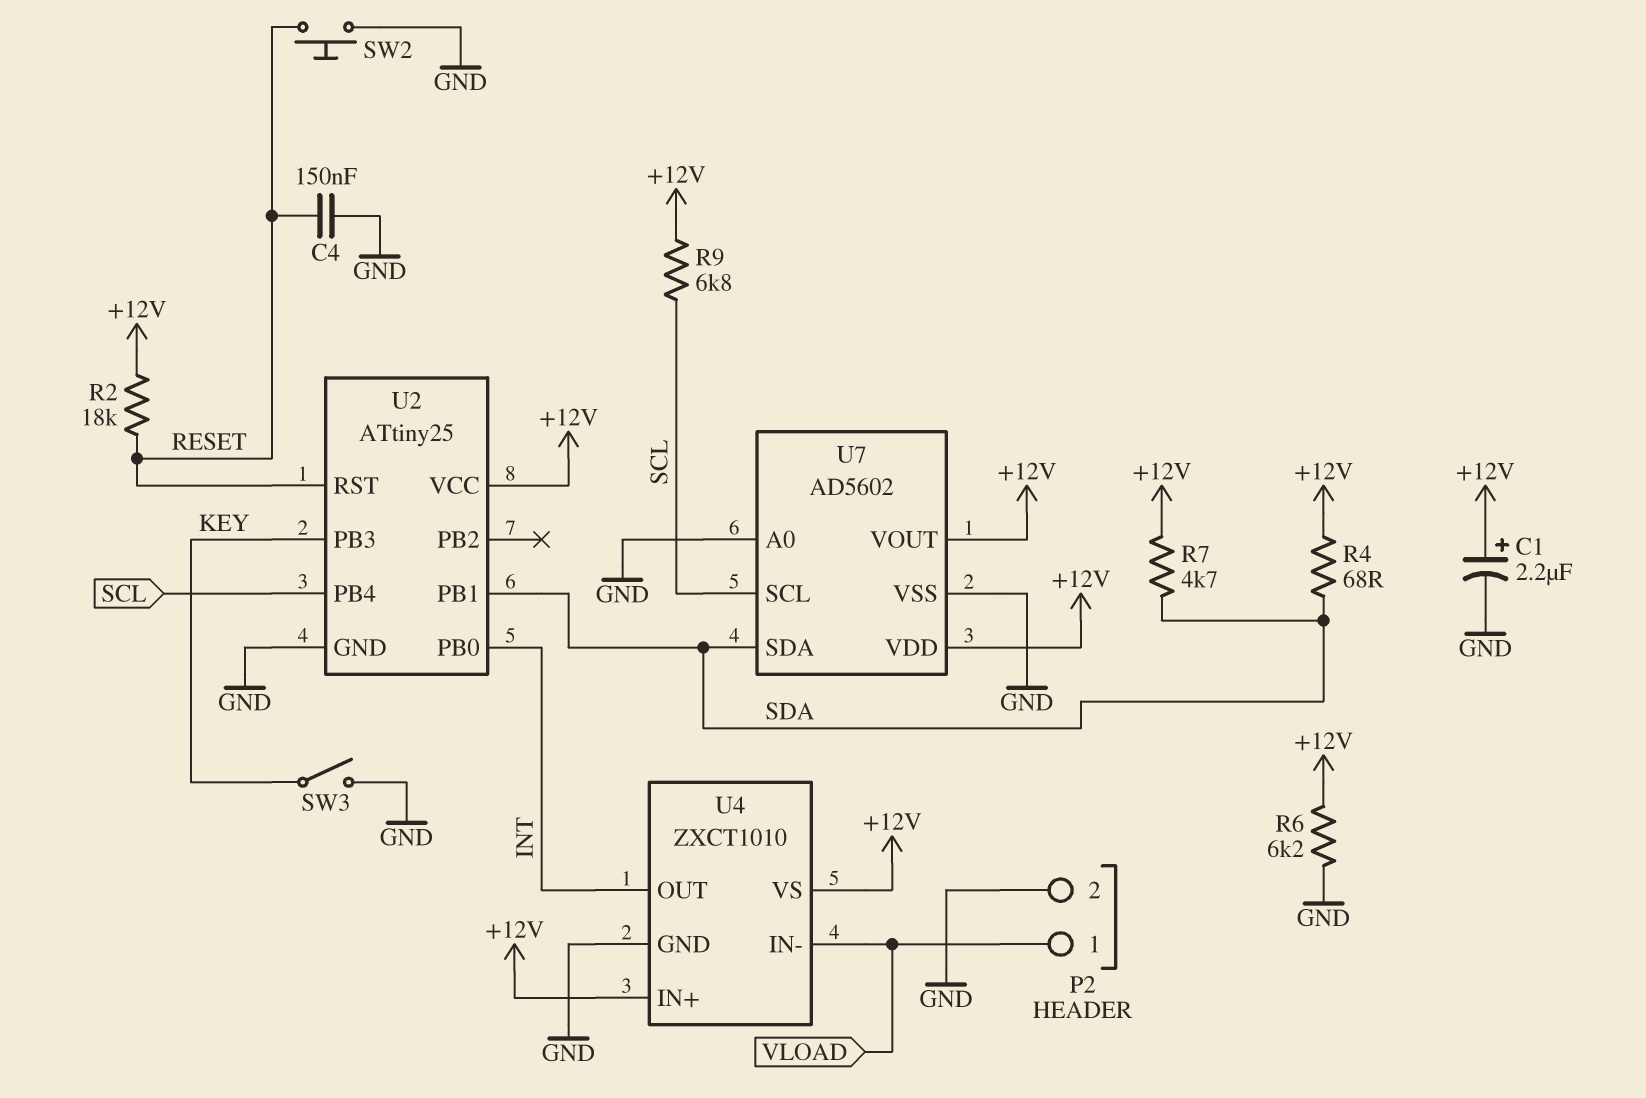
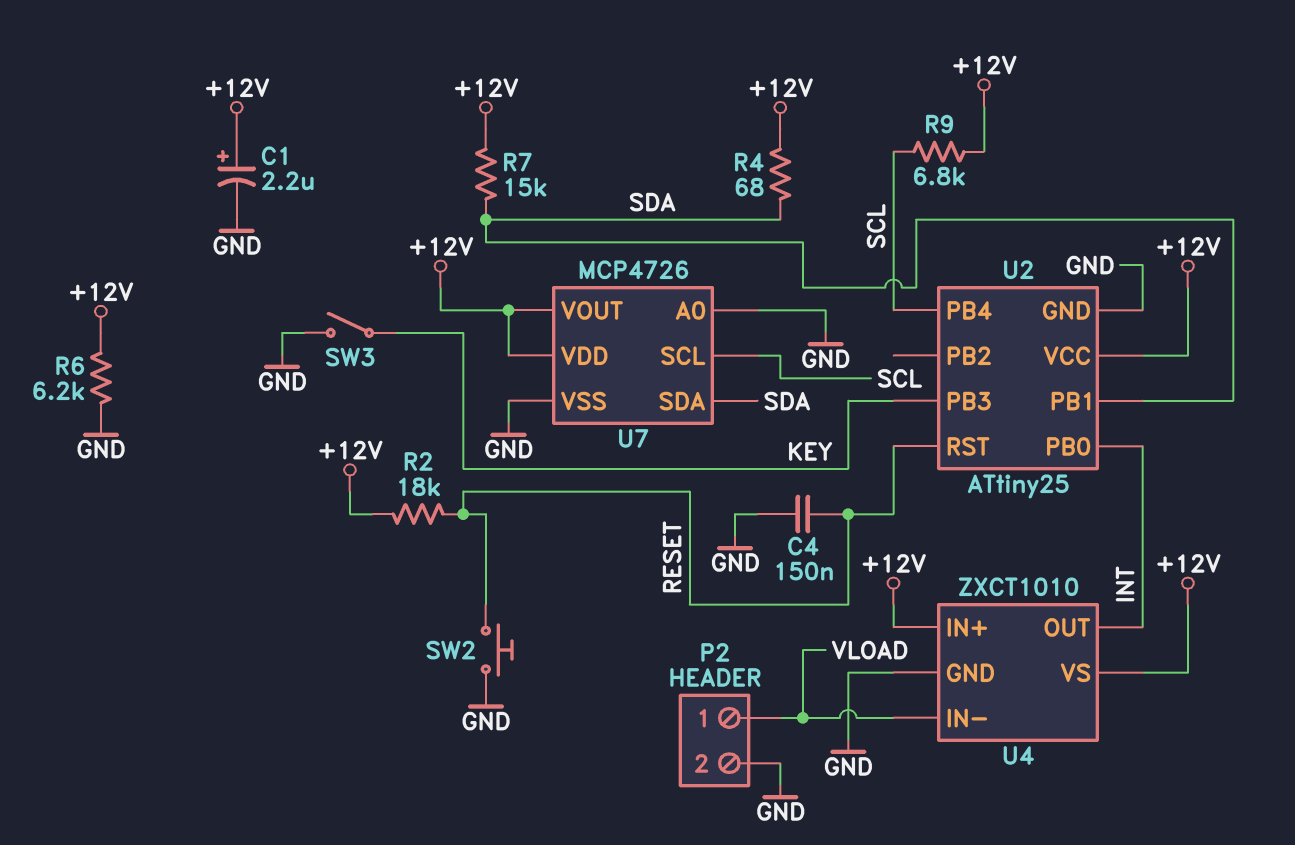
R7: 4.7k (+12V, SDA) -> 15k (+12V, SDA)
U7: AD5602 -> MCP4726

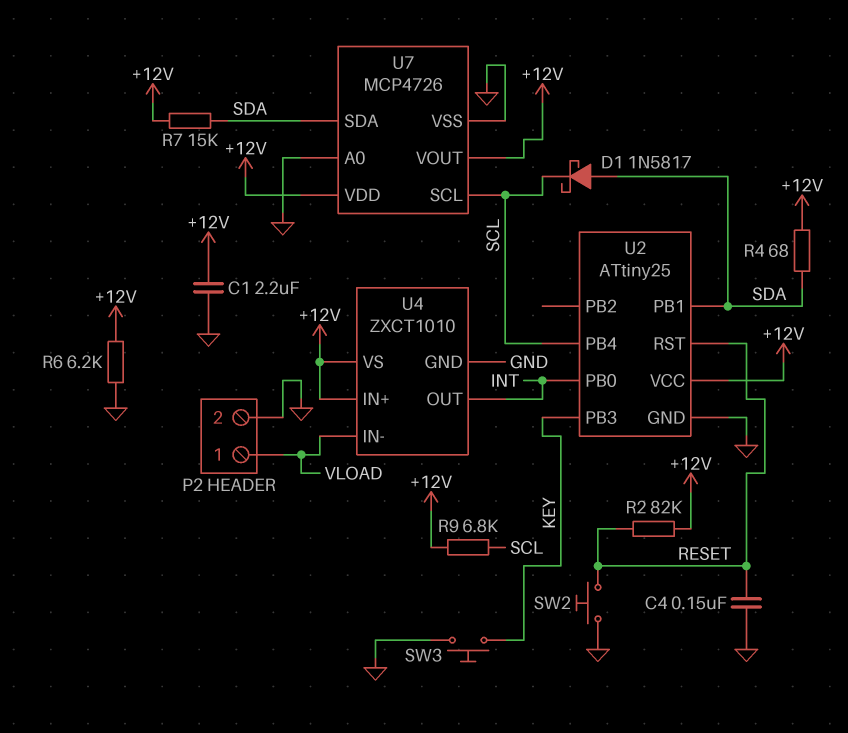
C1: 2.2uF (plus +12V, minus GND) -> 2.2uF (+12V, GND)
D1: none -> schottky 1N5817 (A SDA, K SCL)
R2: 18k (+12V, RESET) -> 82k (+12V, RESET)
SW3: switch (GND, KEY) -> button (GND, KEY)

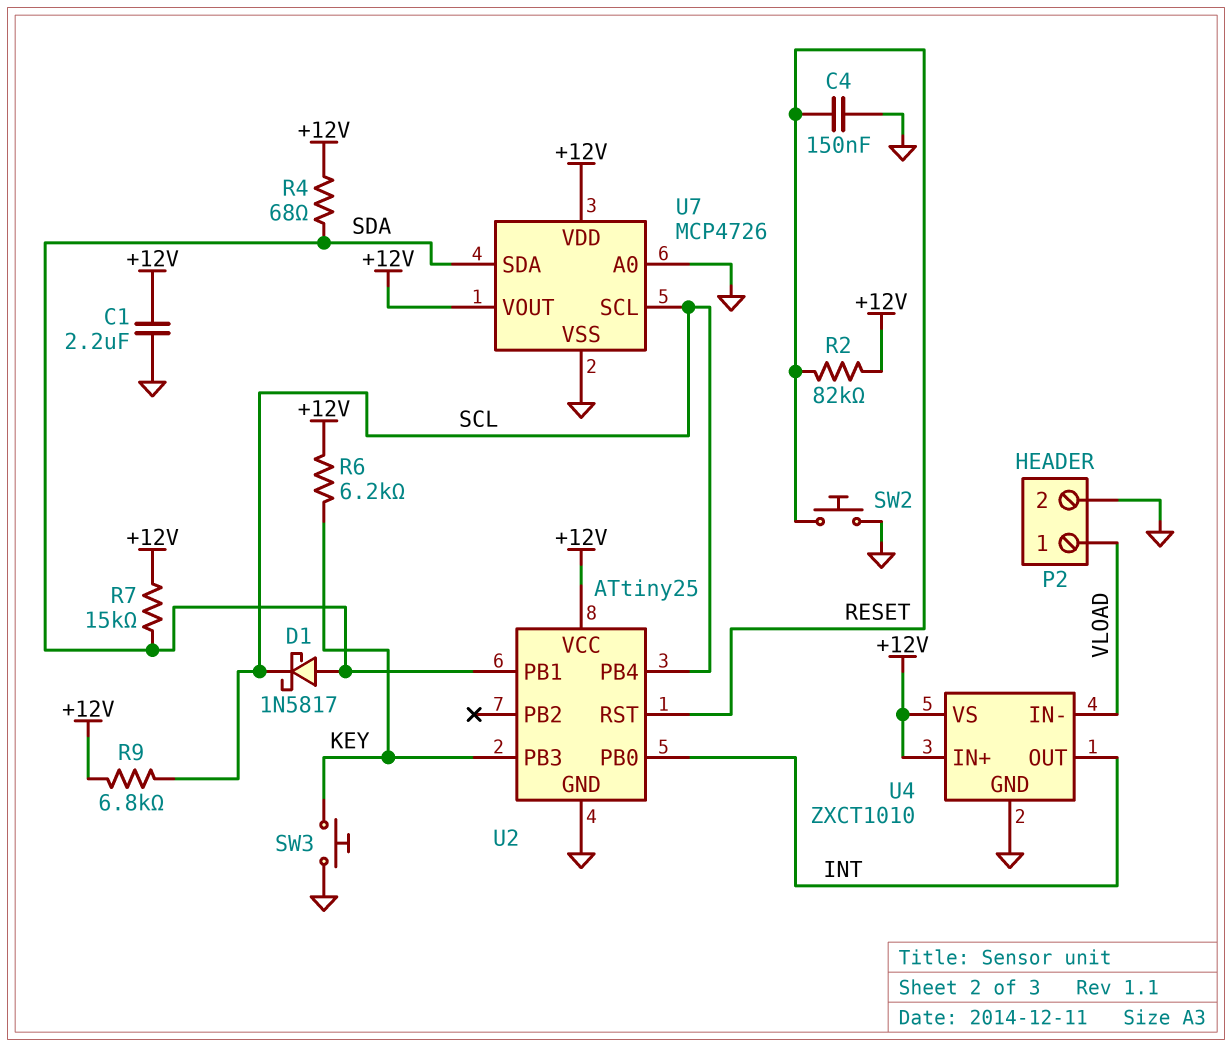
R6: 6.2k (+12V, GND) -> 6.2k (+12V, KEY)

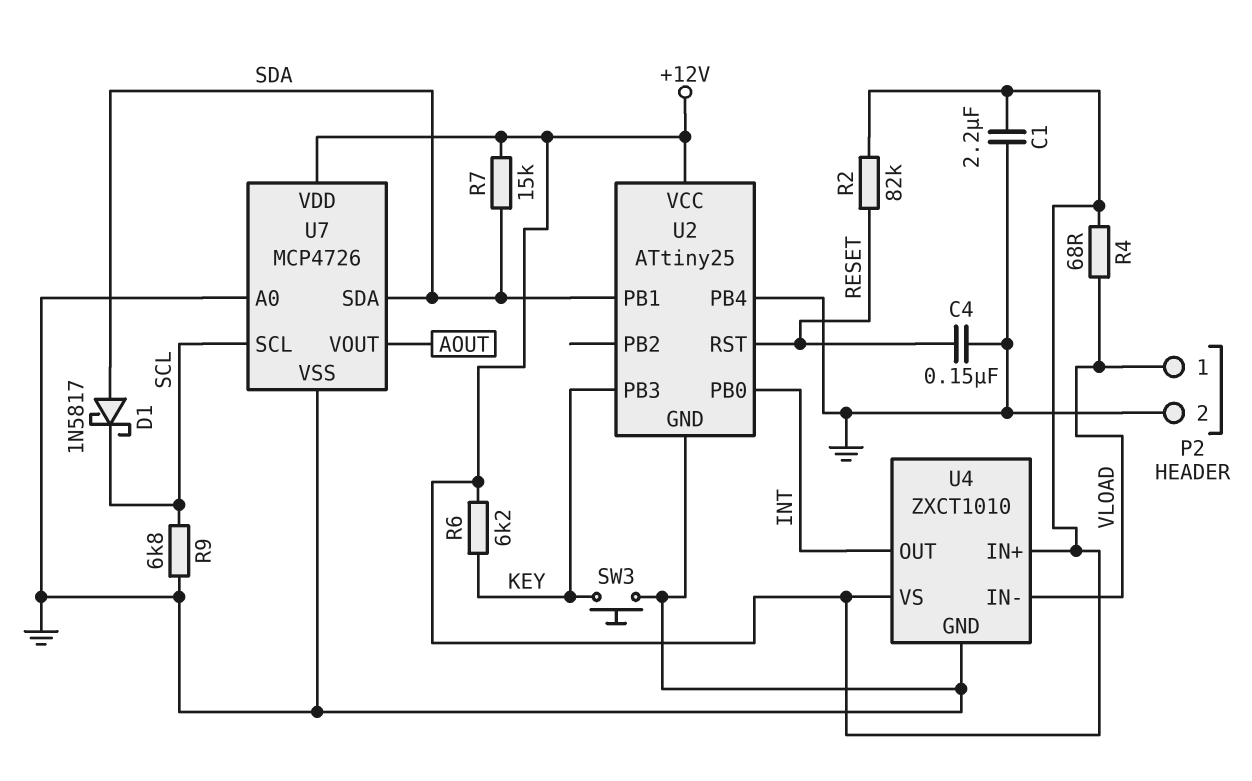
R4: 68 (+12V, SDA) -> 68 (+12V, VLOAD)
R9: 6.8k (+12V, SCL) -> 6.8k (GND, SCL)
SW2: button (GND, RESET) -> none
U2 pin PB4: SCL -> GND
U7 pin VOUT: +12V -> AOUT

